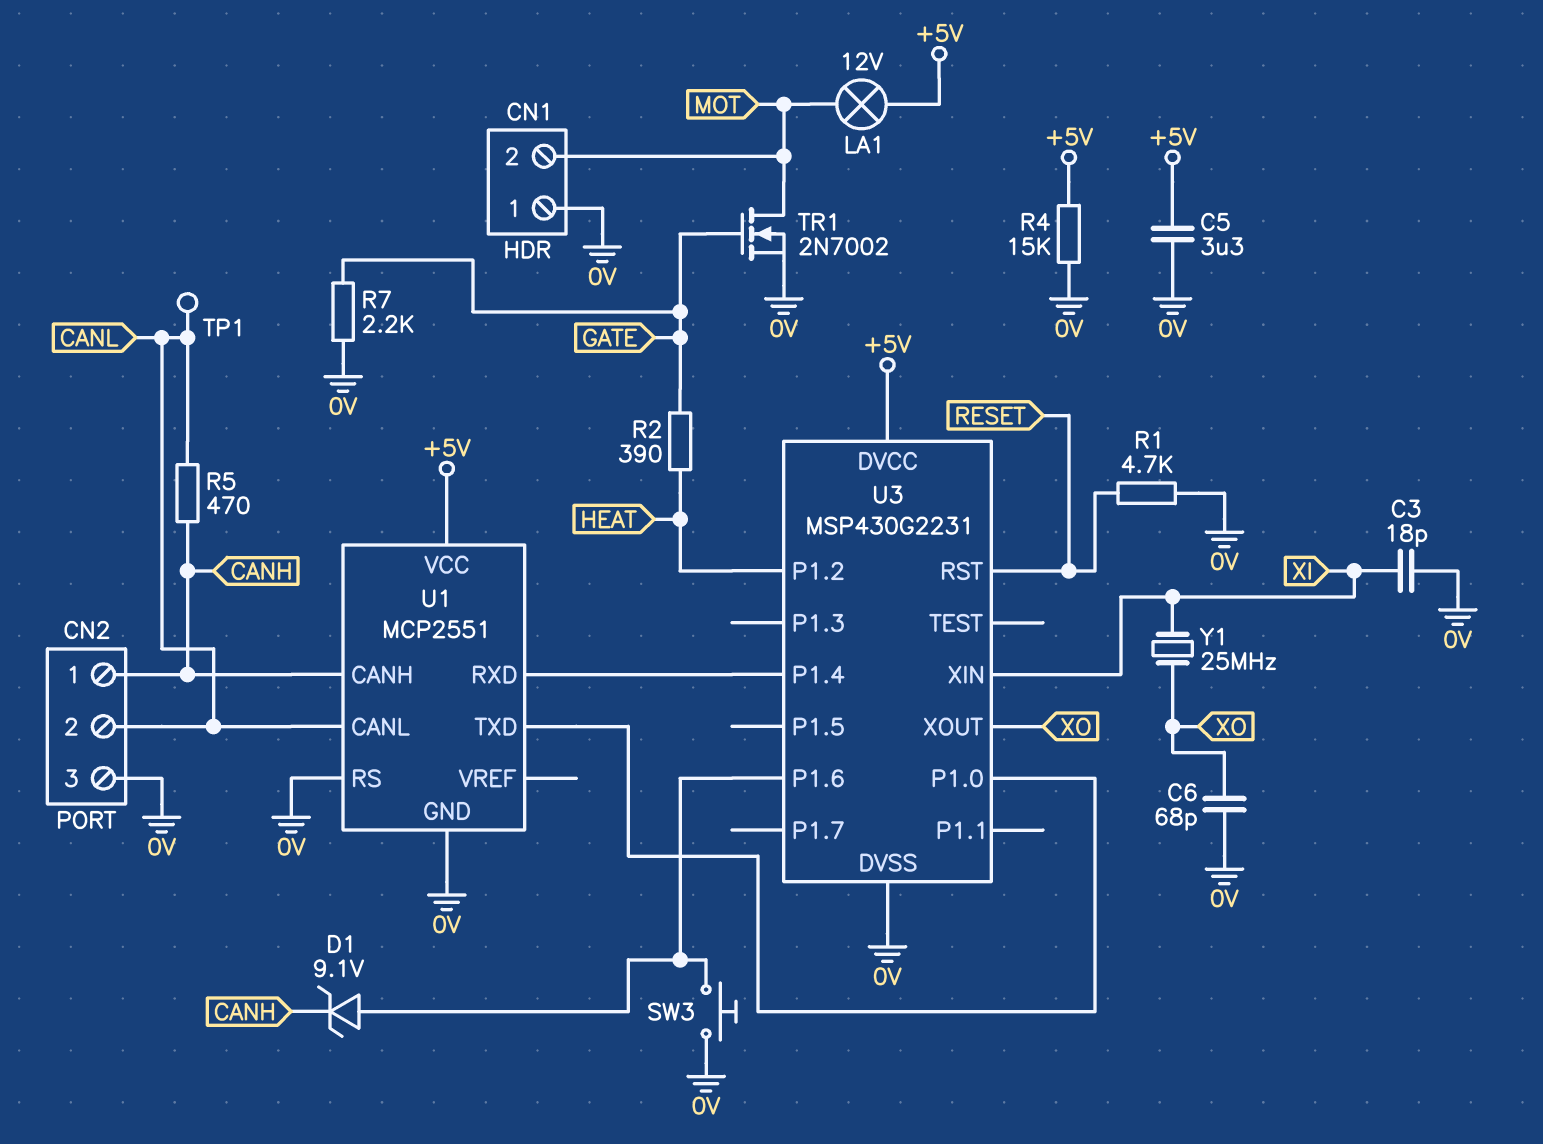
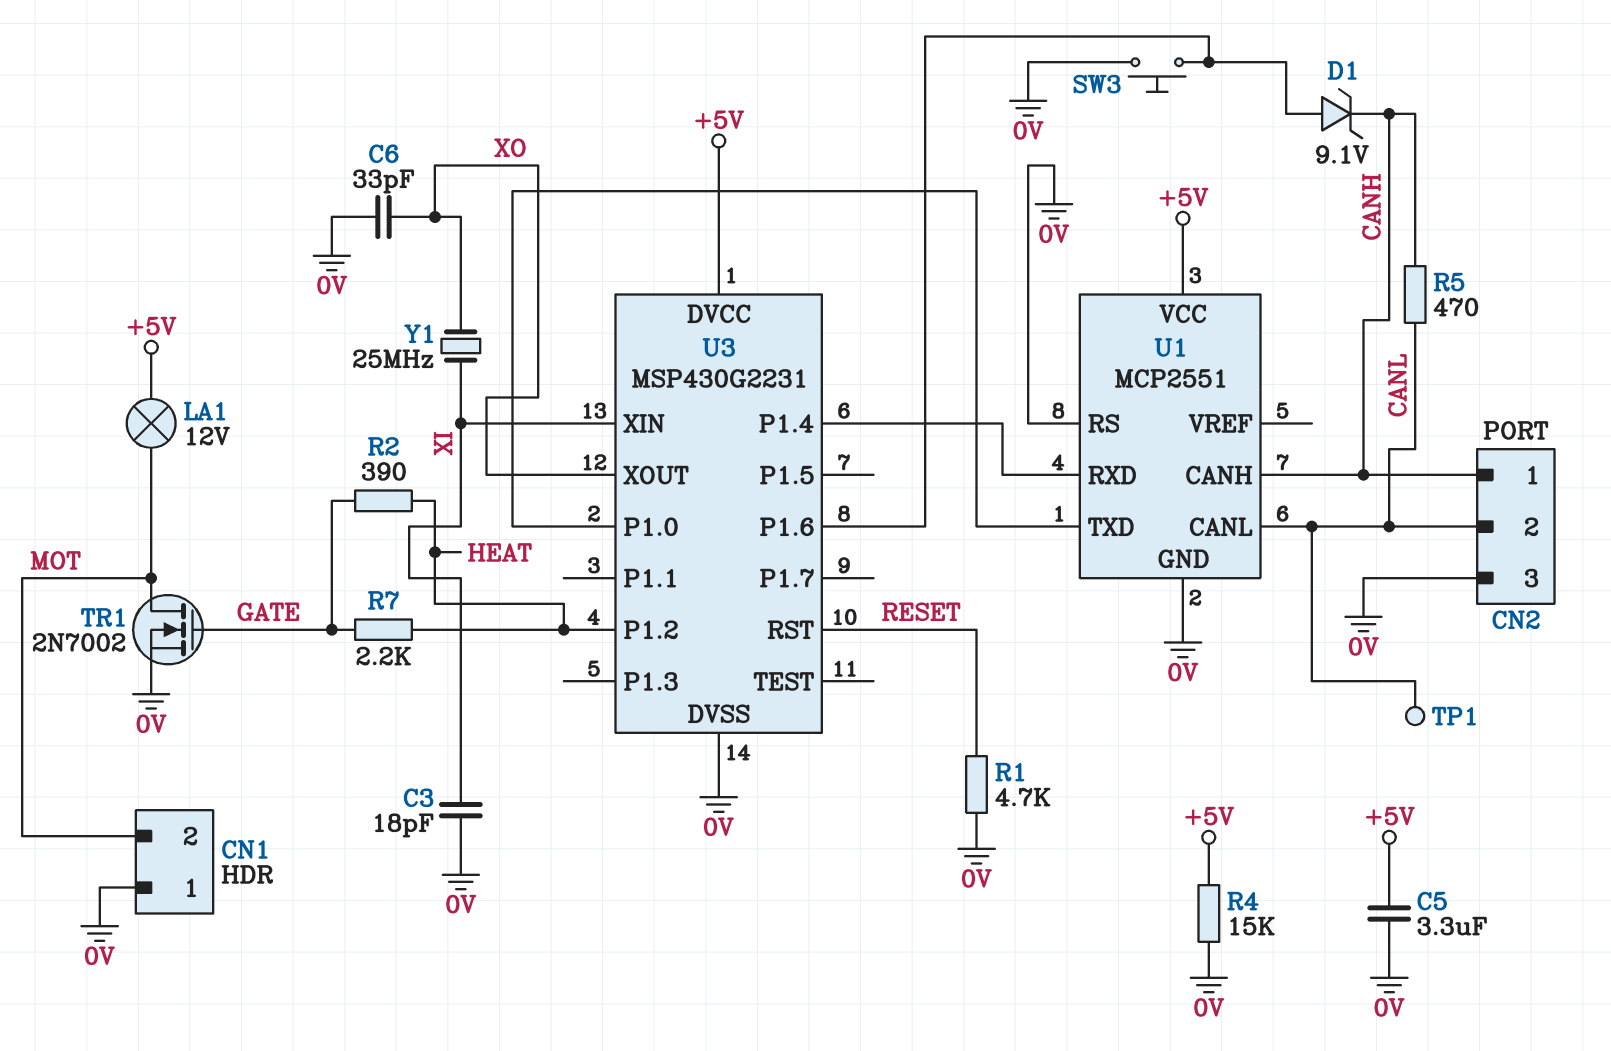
C6: 68pF (0V, XO) -> 33pF (0V, XO)
R7: 2.2k (0V, GATE) -> 2.2k (GATE, HEAT)

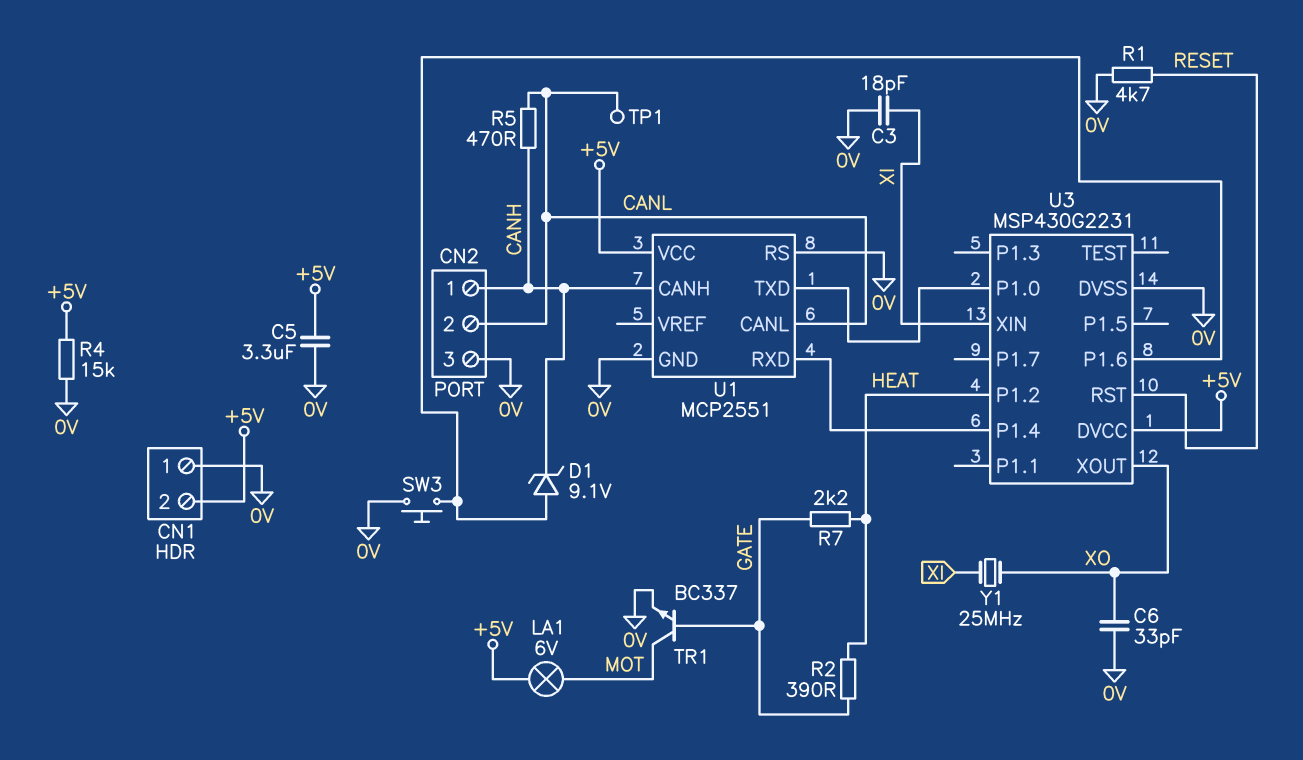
CN1 pin 2: MOT -> +5V
LA1: lamp 12V (+5V, MOT) -> lamp 6V (+5V, MOT)
TR1: NMOS 2N7002 (G GATE, D MOT, S 0V) -> NPN BC337 (B GATE, C MOT, E 0V)

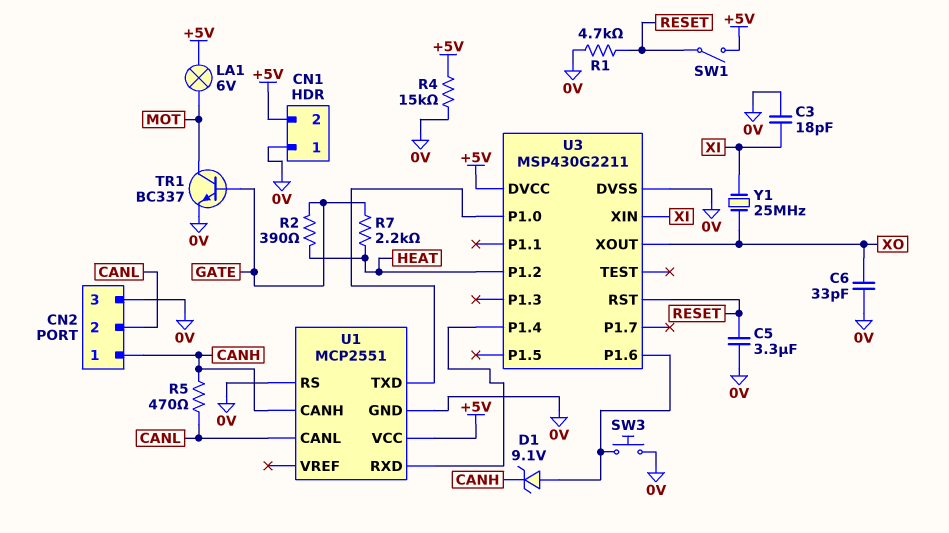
C5: 3.3uF (+5V, 0V) -> 3.3uF (0V, RESET)
SW1: none -> switch (+5V, RESET)
TP1: test point (CANL) -> none
U3: MSP430G2231 -> MSP430G2211

